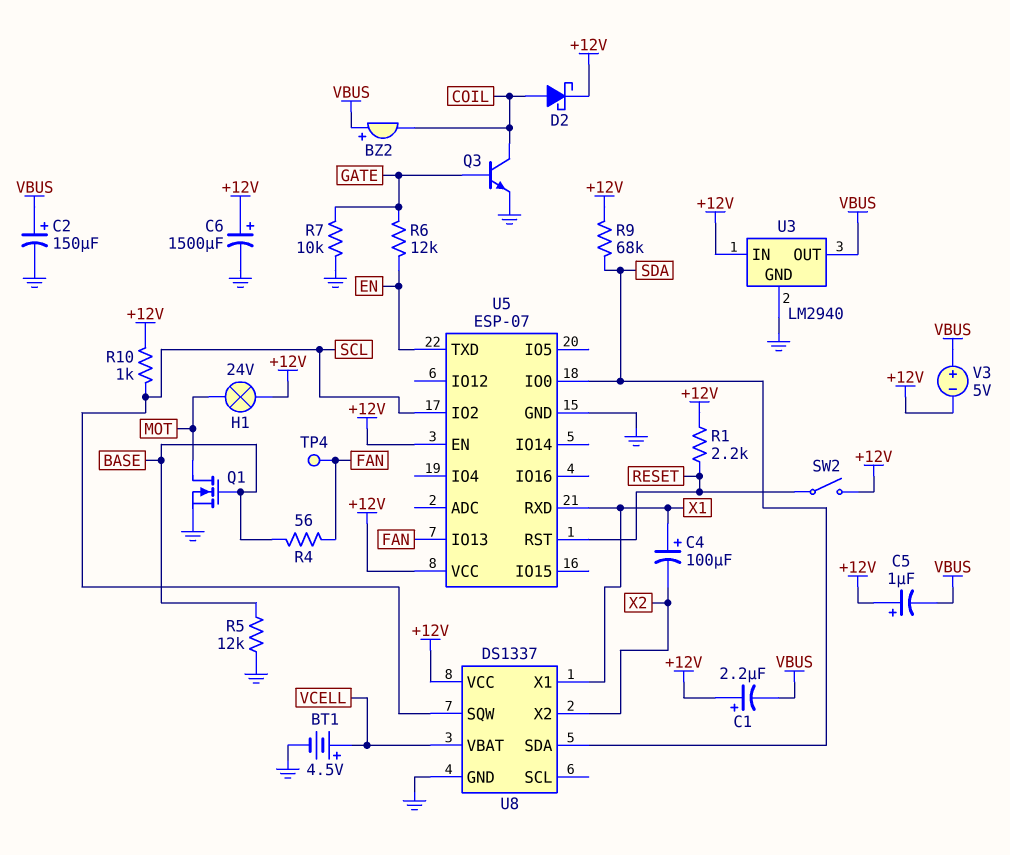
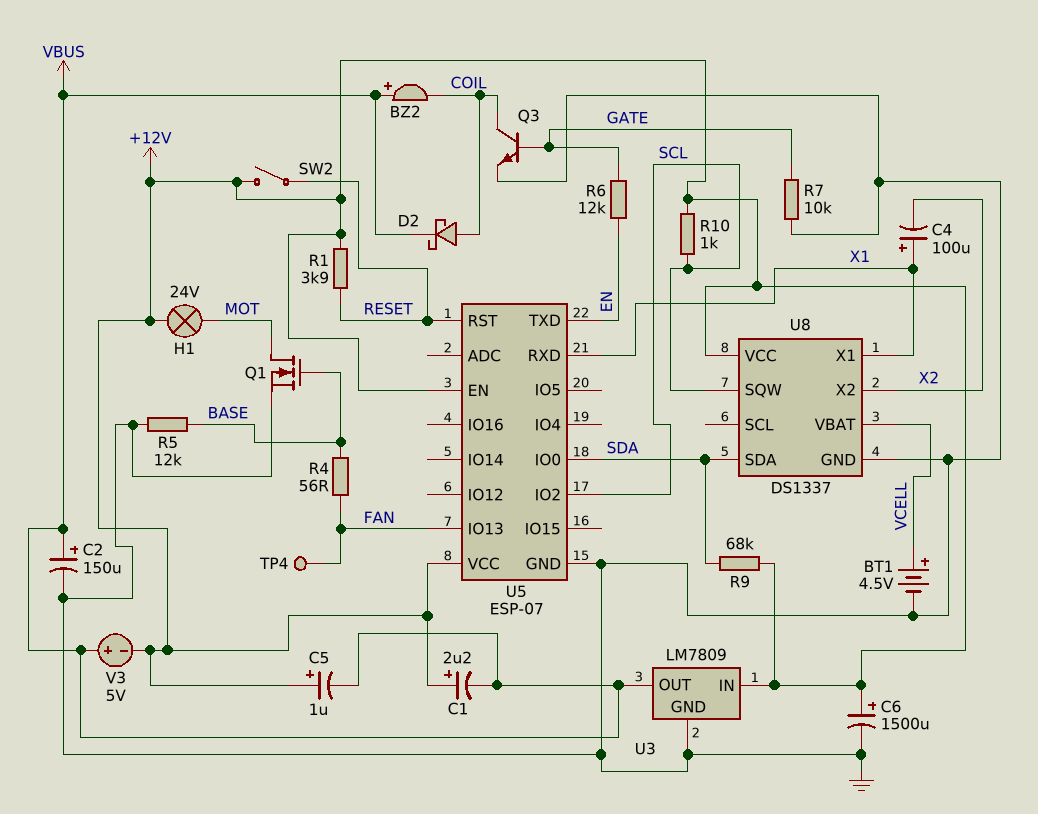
D2: schottky (A COIL, K +12V) -> schottky (A COIL, K VBUS)
R1: 2.2k (+12V, RESET) -> 3.9k (+12V, RESET)
U3: LM2940 -> LM7809

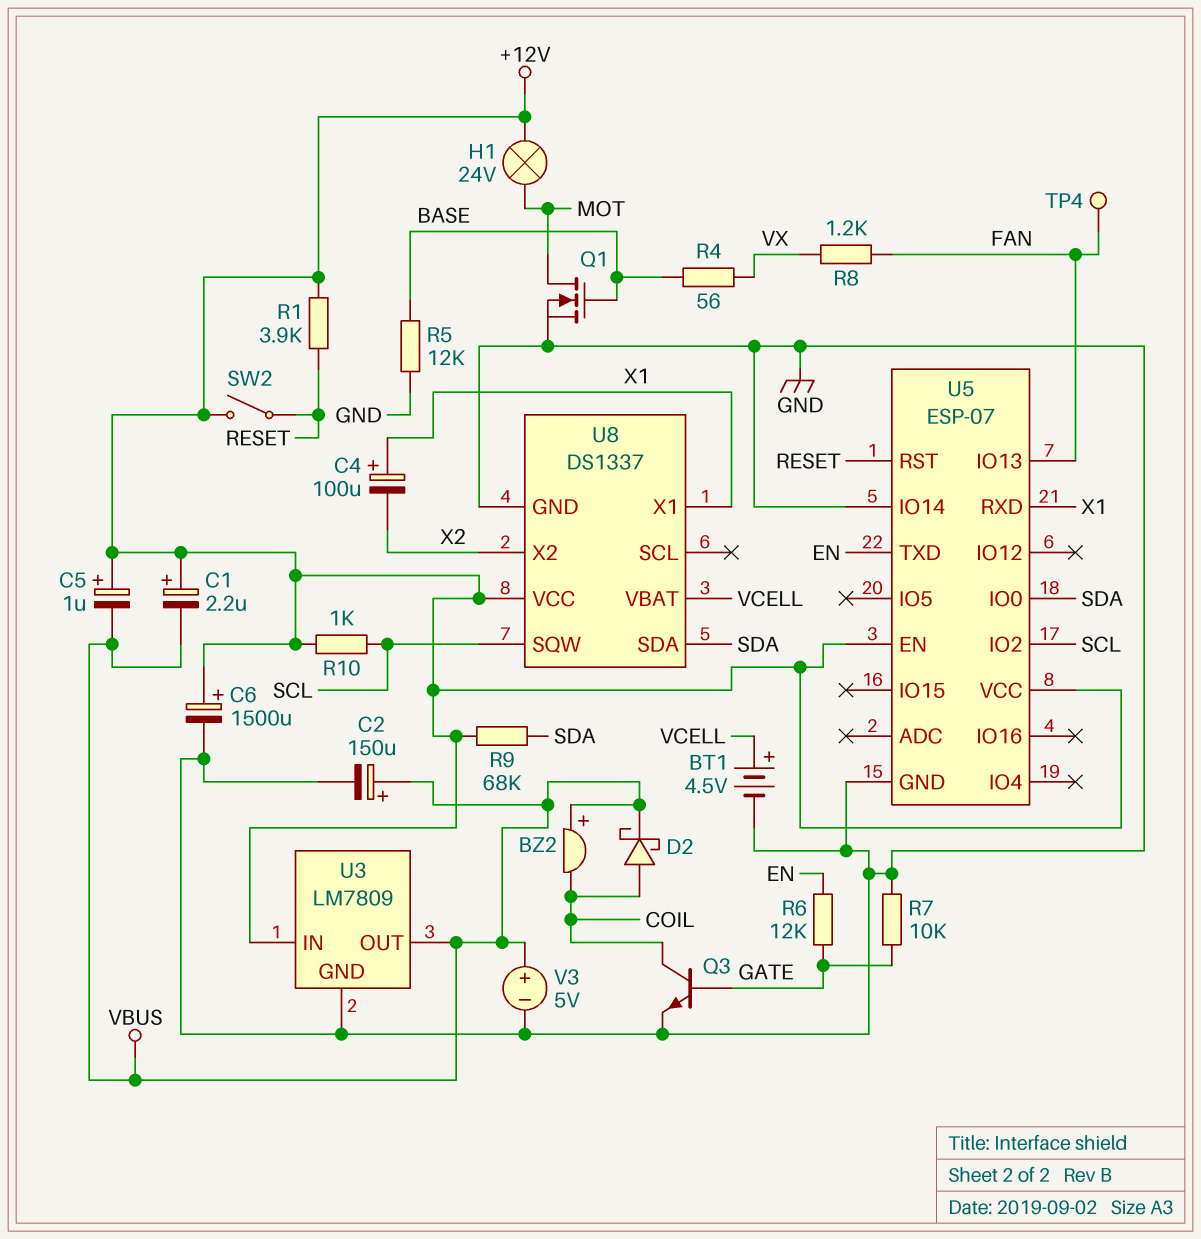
R4: 56 (BASE, FAN) -> 56 (BASE, VX)
R8: none -> 1.2k (FAN, VX)
U5 pin IO14: none -> GND
V3: 5V (plus VBUS, minus +12V) -> 5V (plus VBUS, minus GND)

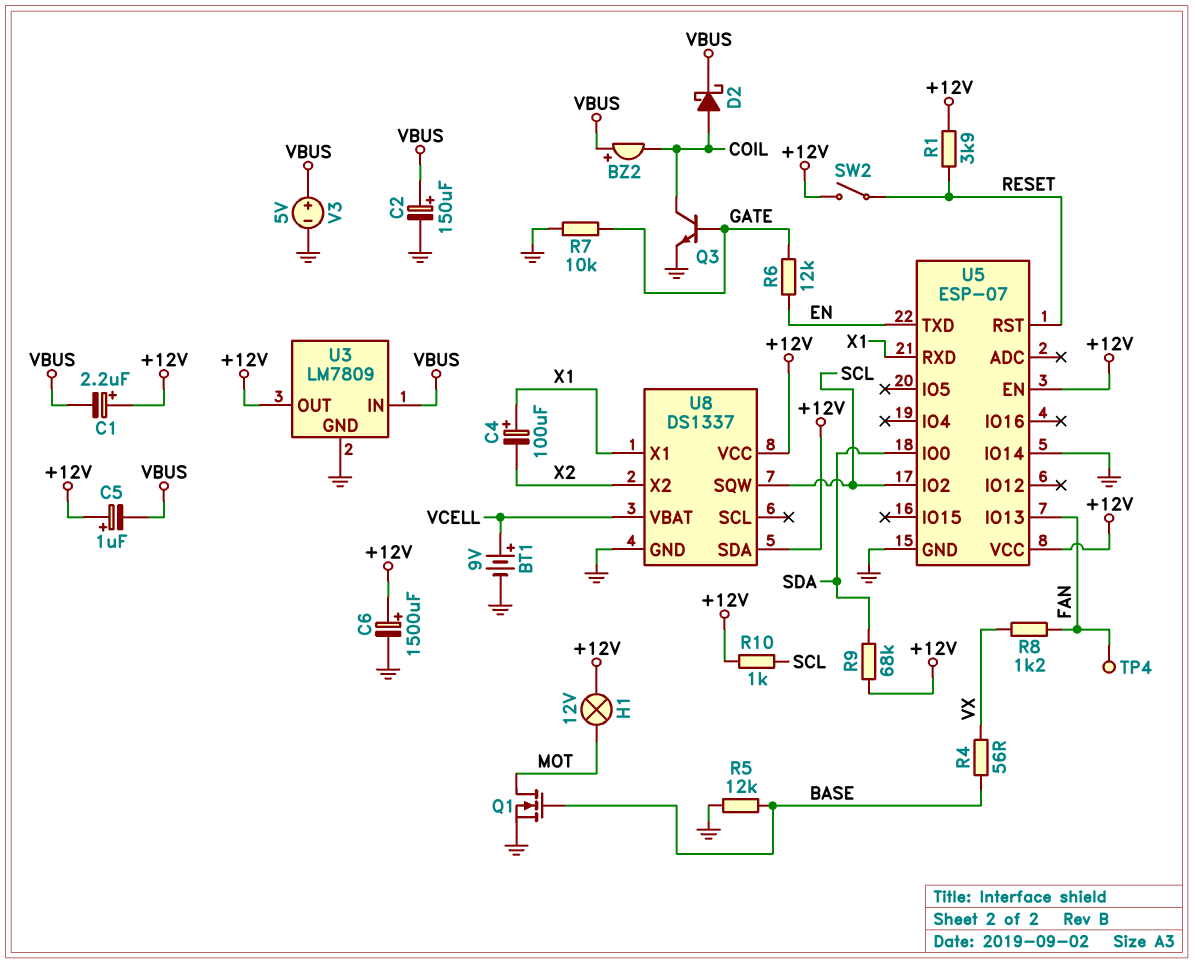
BT1: 4.5V (plus VCELL, minus GND) -> 9V (plus VCELL, minus GND)
H1: lamp 24V (+12V, MOT) -> lamp 12V (+12V, MOT)
U3 pin IN: +12V -> VBUS
U3 pin OUT: VBUS -> +12V
U8 pin SDA: SDA -> +12V

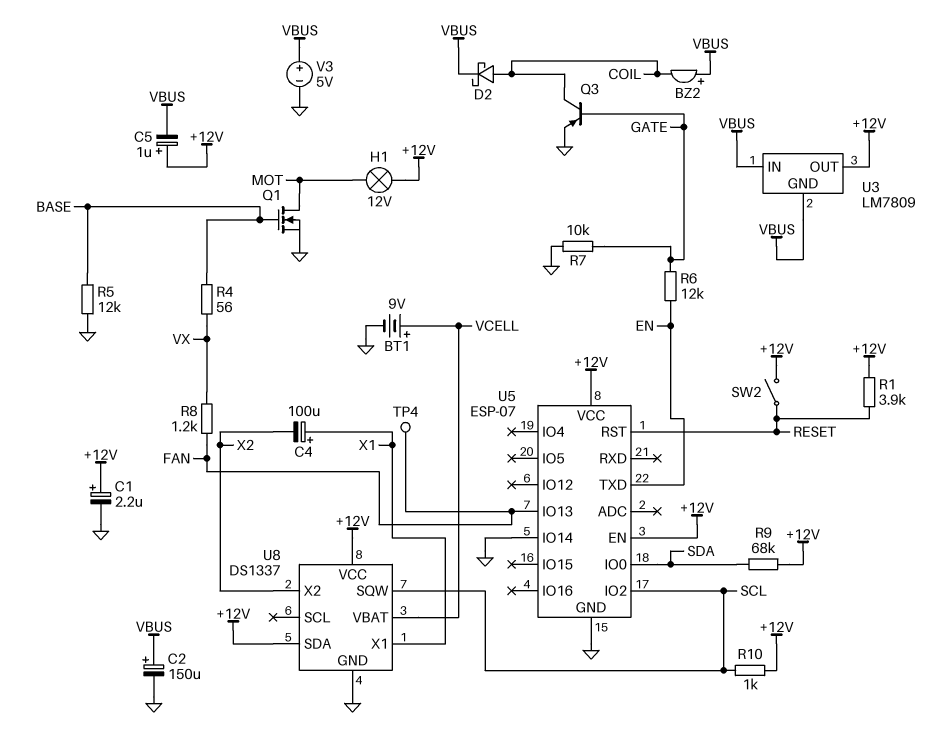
C1: 2.2uF (plus +12V, minus VBUS) -> 2.2uF (plus +12V, minus GND)
C6: 1500uF (plus +12V, minus GND) -> none
Q3: NPN (B GATE, C COIL, E GND) -> PNP (B GATE, C COIL, E GND)
U3 pin GND: GND -> VBUS
U5 pin RXD: X1 -> none

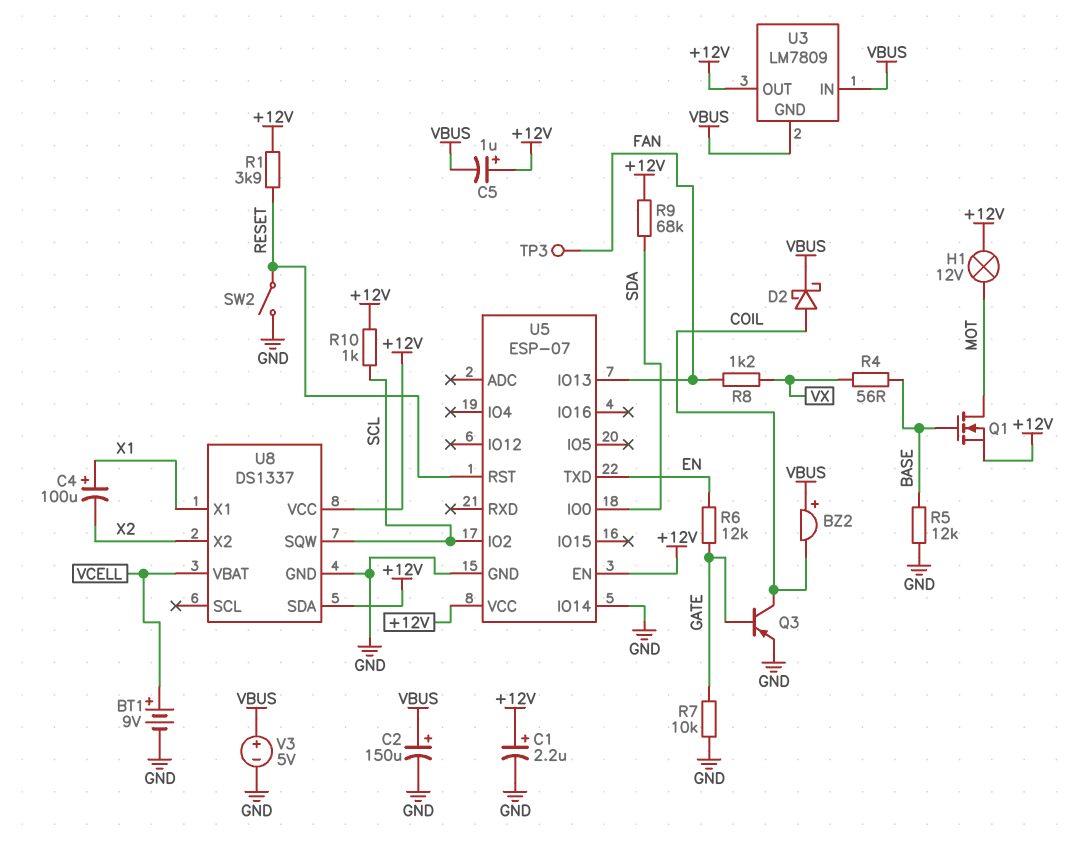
Q1: NMOS (G BASE, D MOT, S GND) -> NMOS (G BASE, D MOT, S +12V)
SW2: switch (+12V, RESET) -> switch (GND, RESET)
TP3: none -> test point (FAN)
TP4: test point (FAN) -> none

